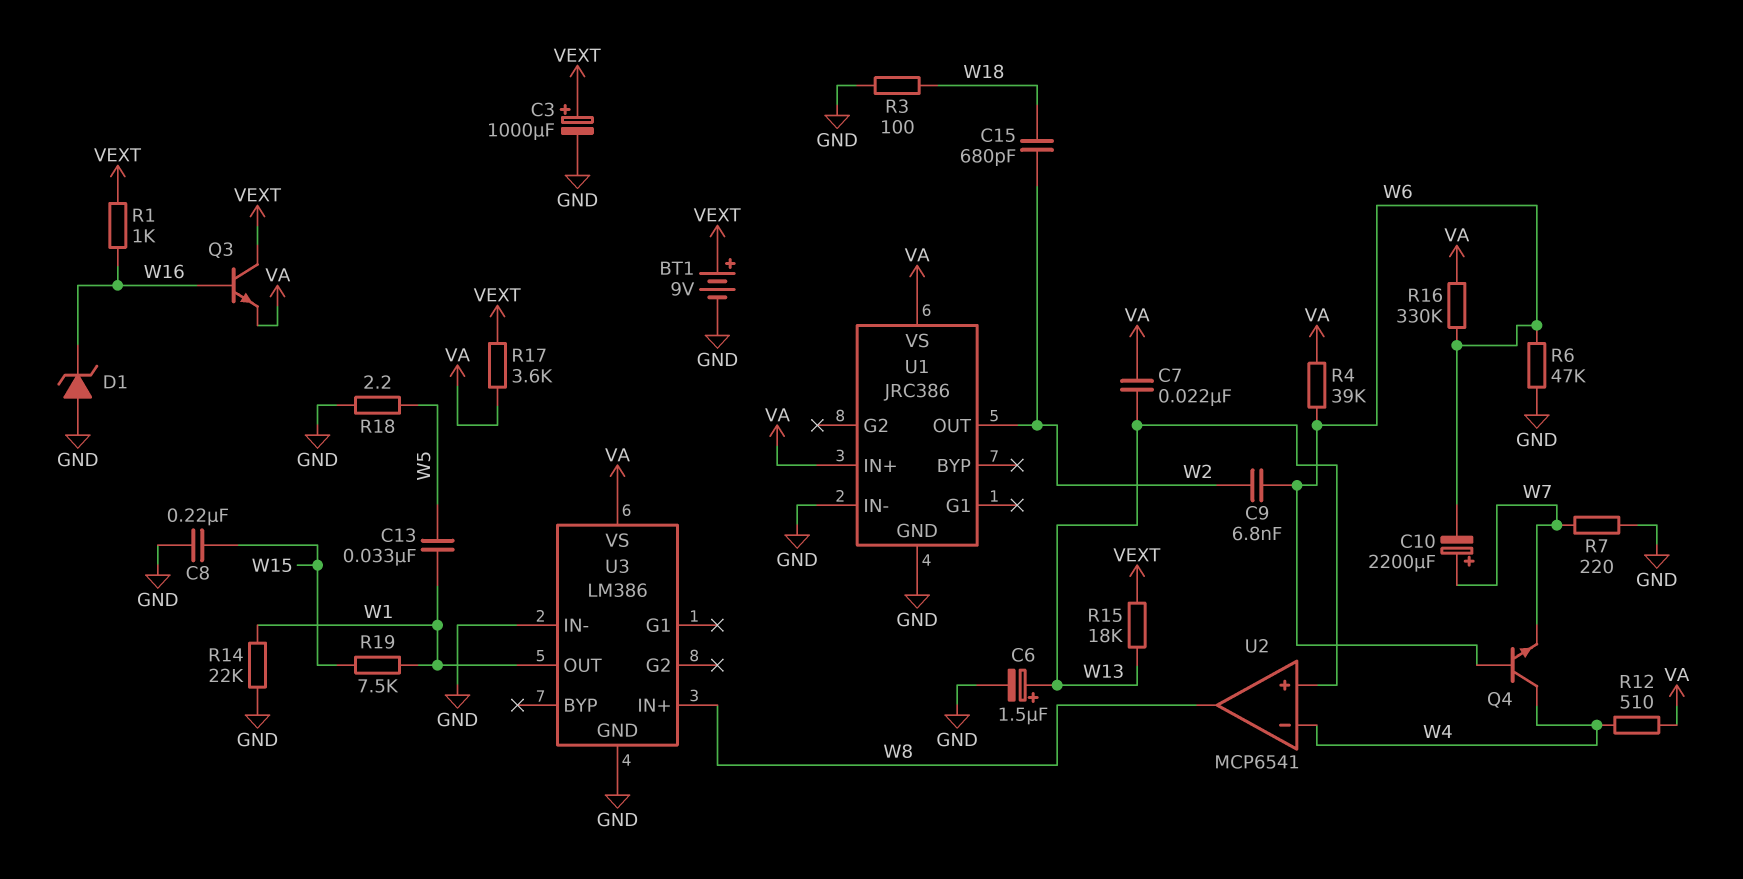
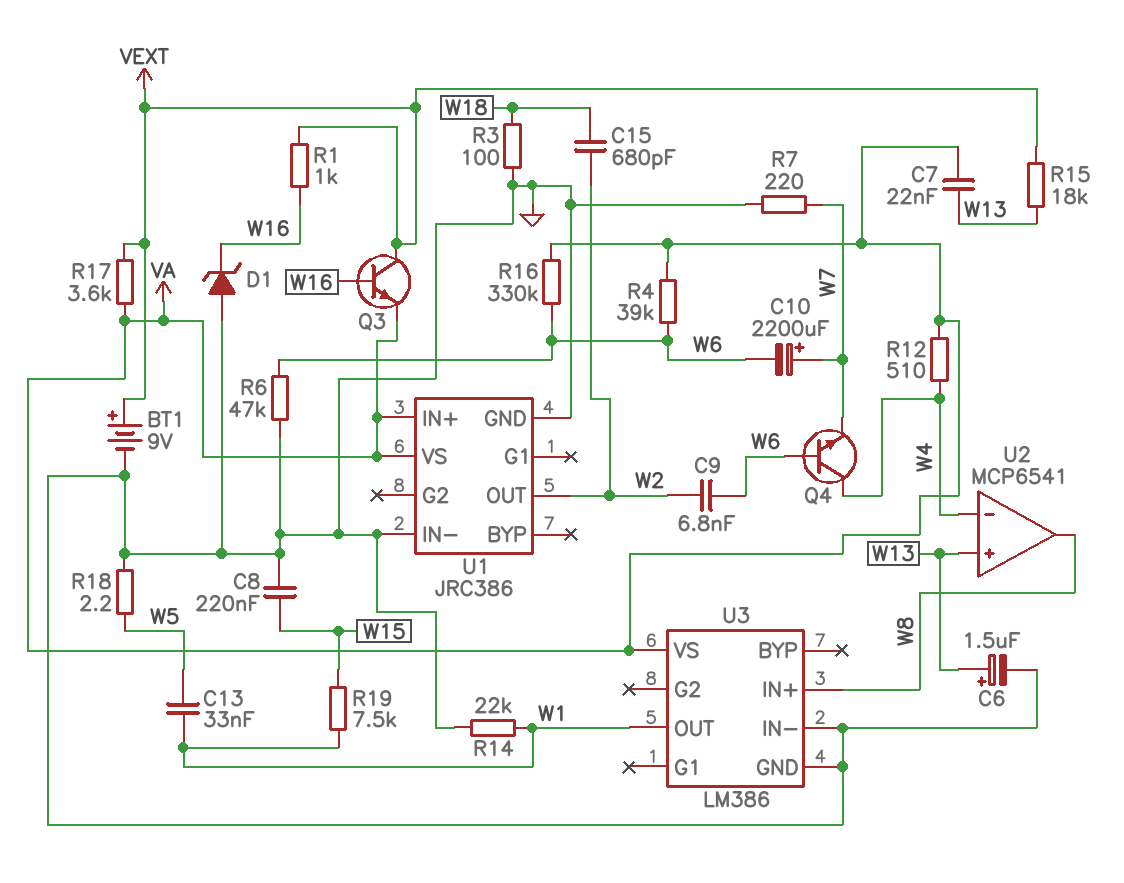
C3: 1000uF (plus VEXT, minus GND) -> none

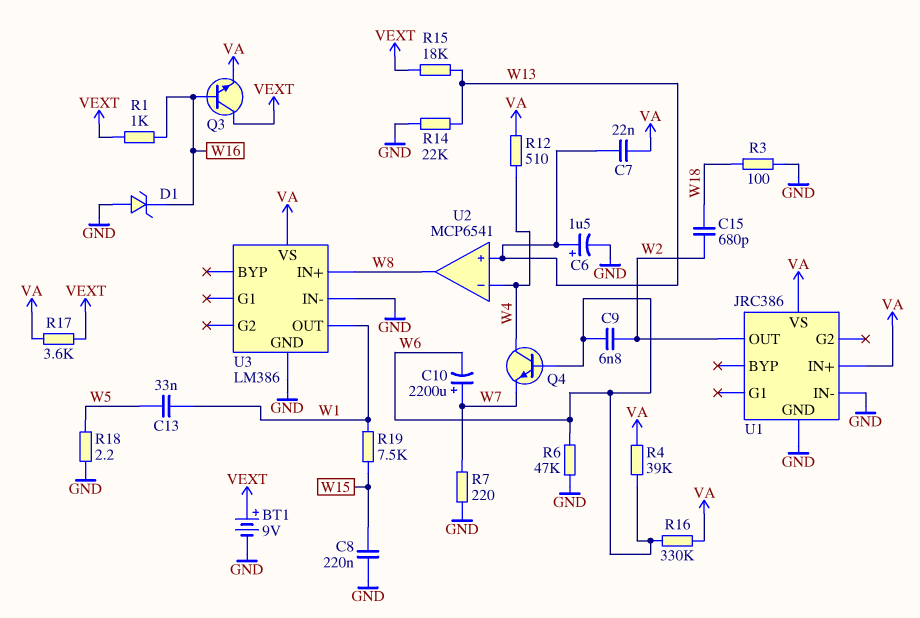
R14: 22k (GND, W1) -> 22k (GND, W13)

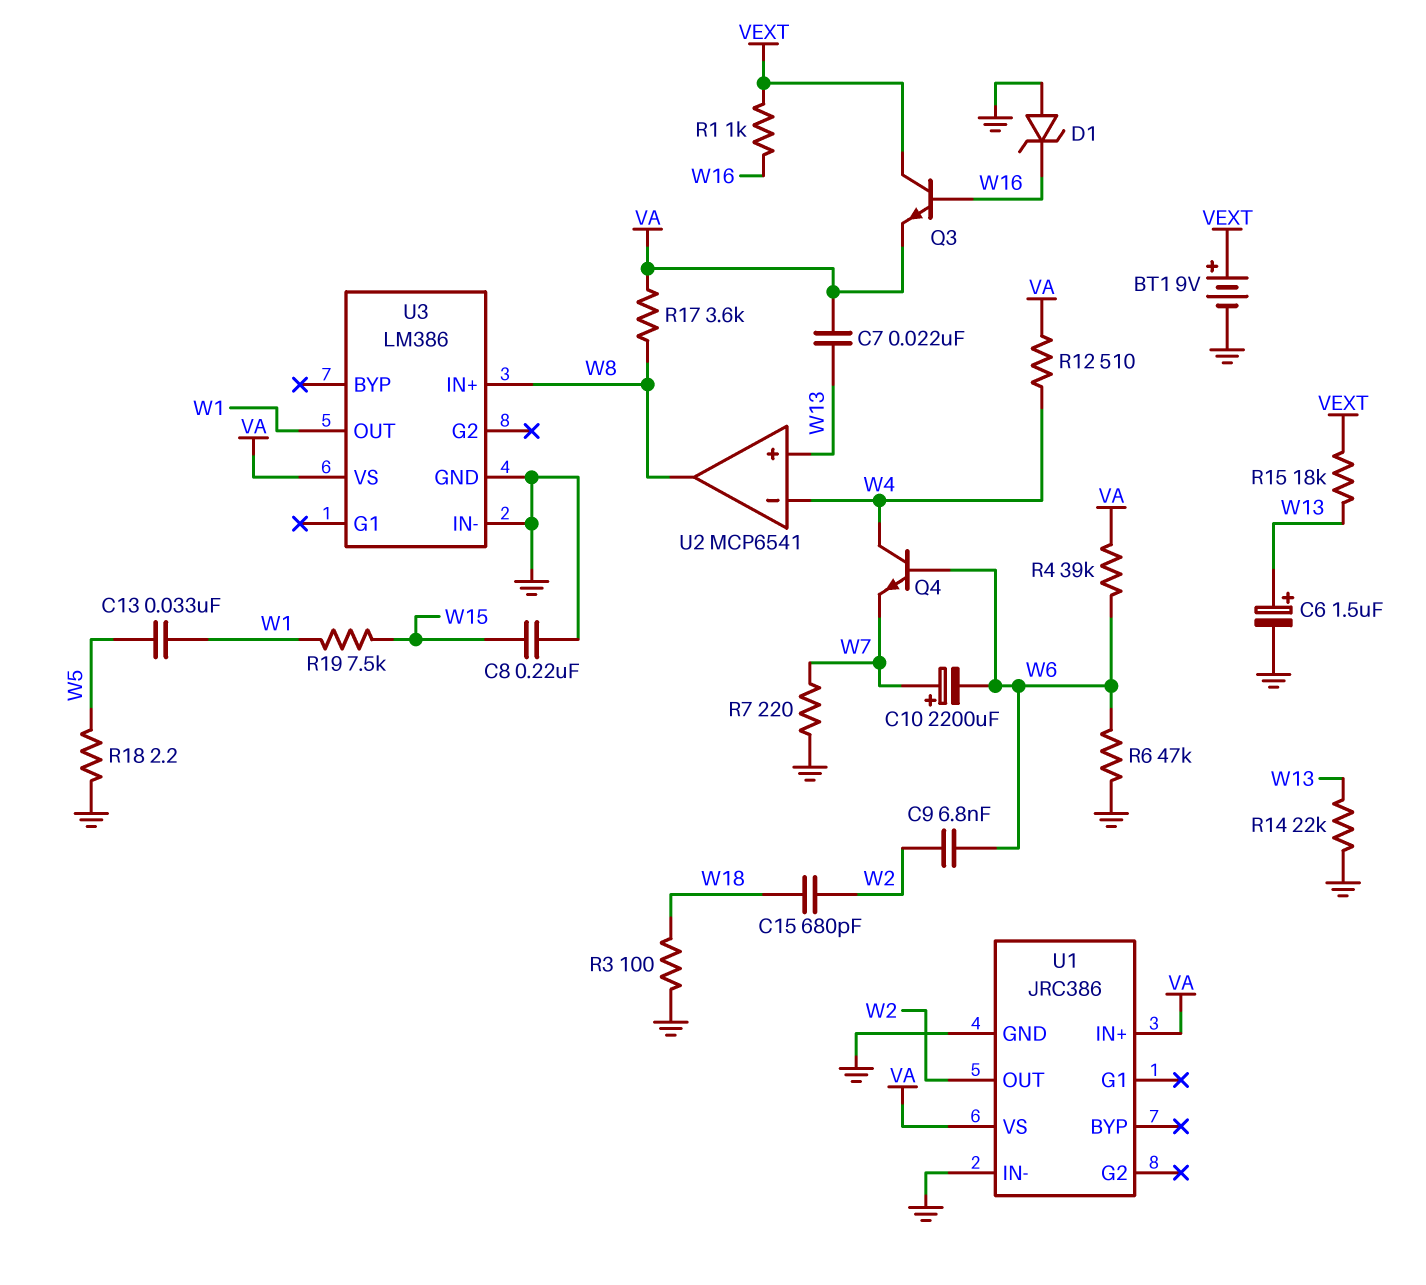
R16: 330k (VA, W6) -> none
R17: 3.6k (VA, VEXT) -> 3.6k (VA, W8)

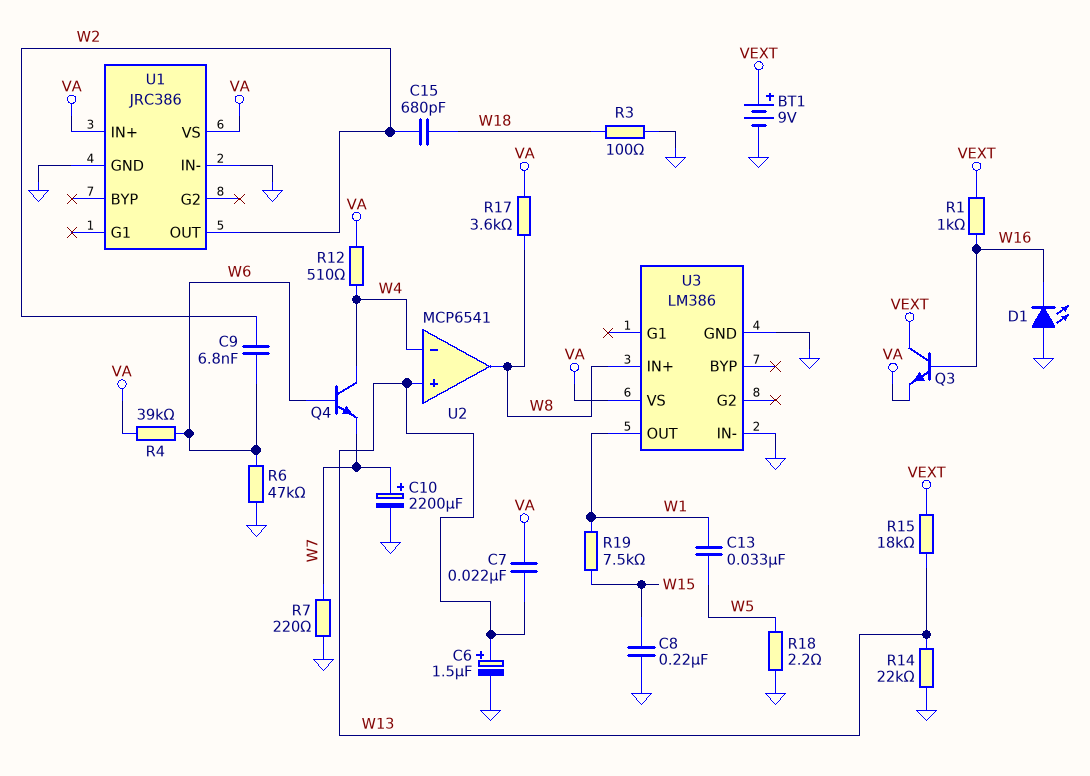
C10: 2200uF (plus W7, minus W6) -> 2200uF (plus W7, minus GND)
D1: zener (A GND, K W16) -> LED (A GND, K W16)

